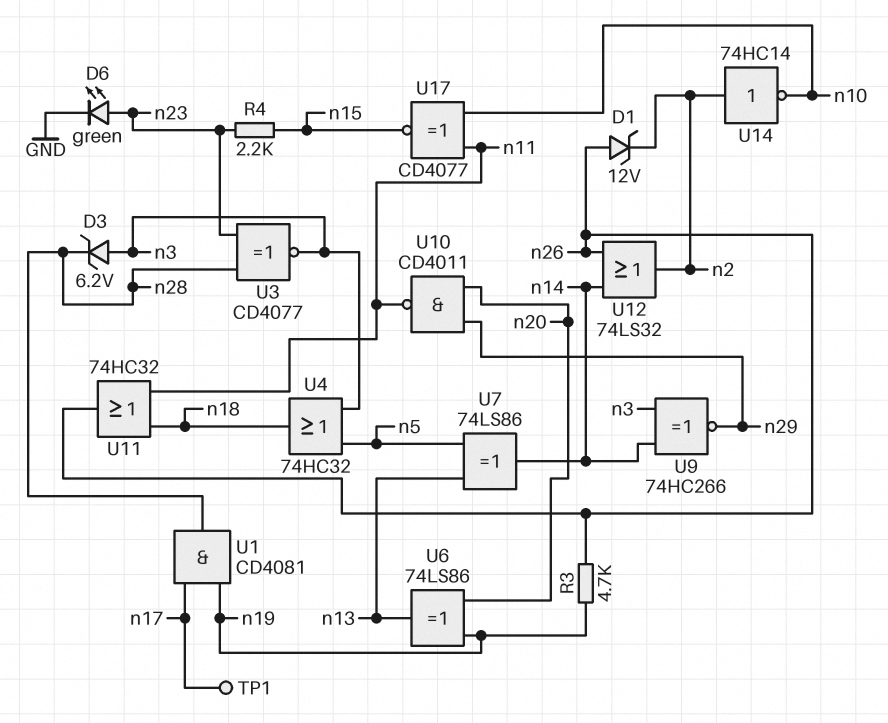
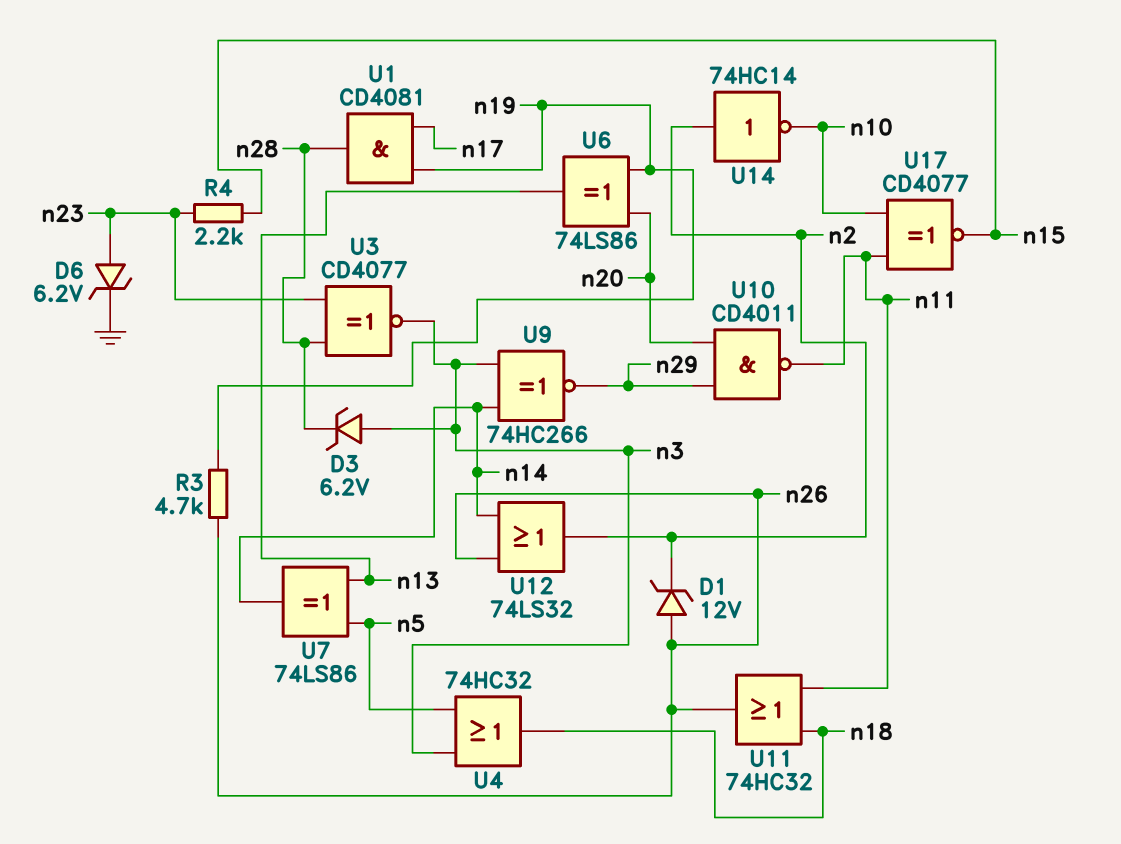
D6: LED green (A n23, K GND) -> zener 6.2V (A n23, K GND)
TP1: test point (n17) -> none

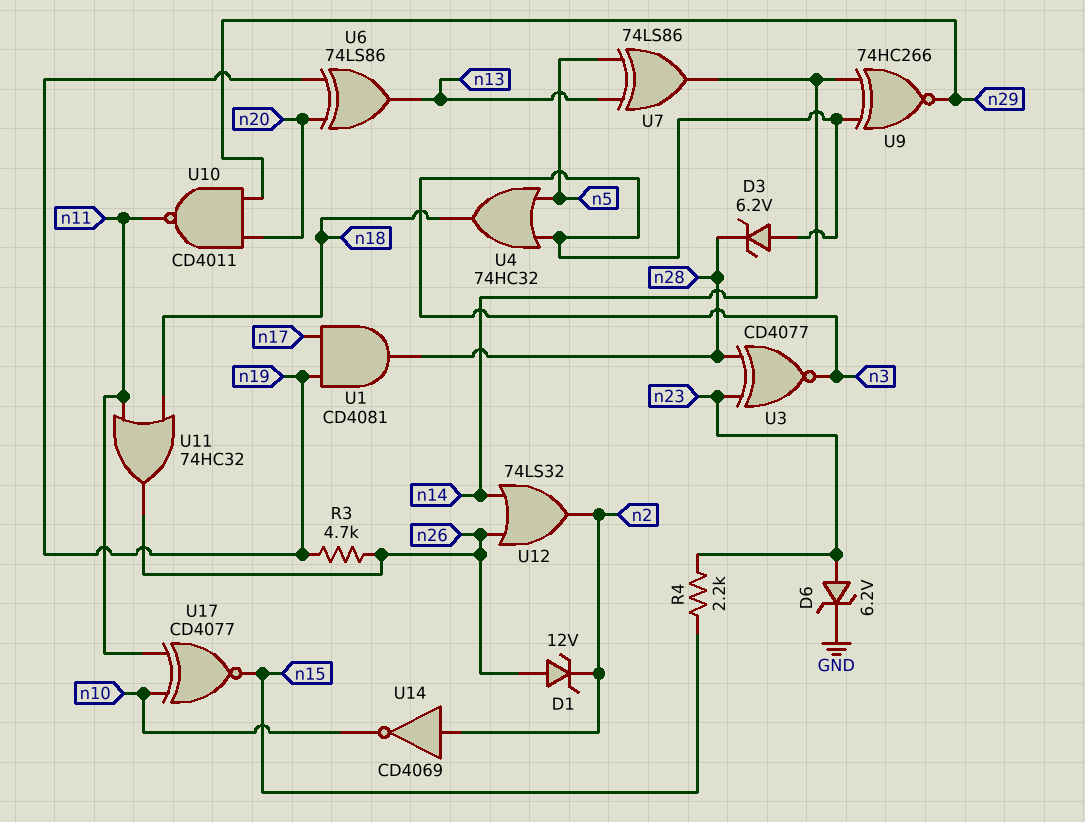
U14: NOT 74HC14 (in n2, out n10) -> NOT CD4069 (in n2, out n10)

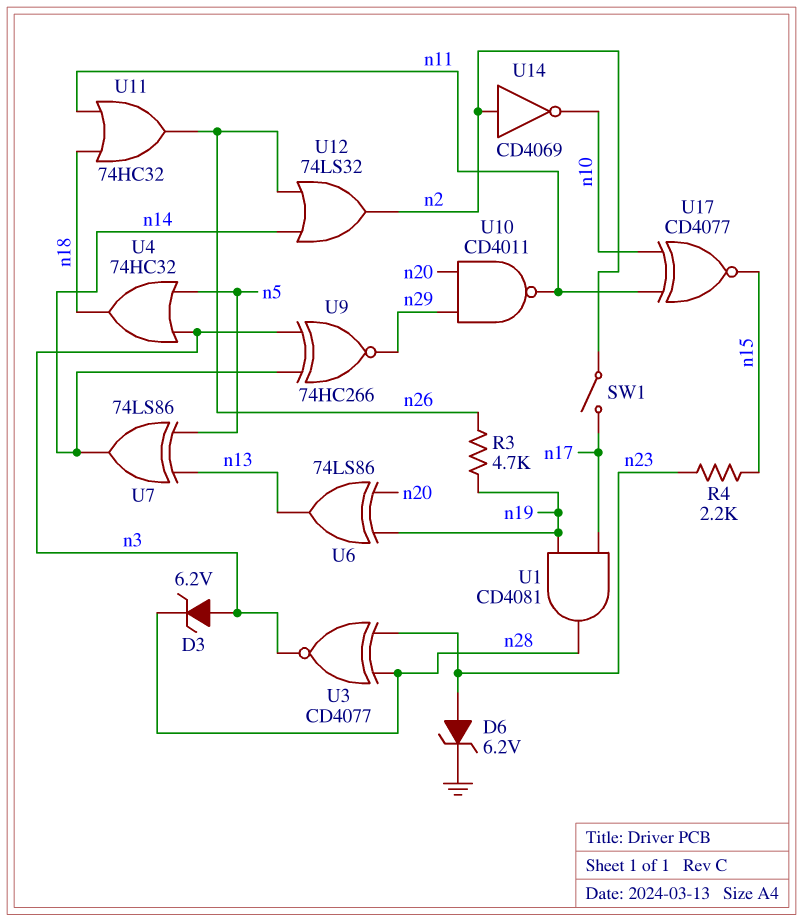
D1: zener 12V (A n26, K n2) -> none
SW1: none -> switch (n2, n17)

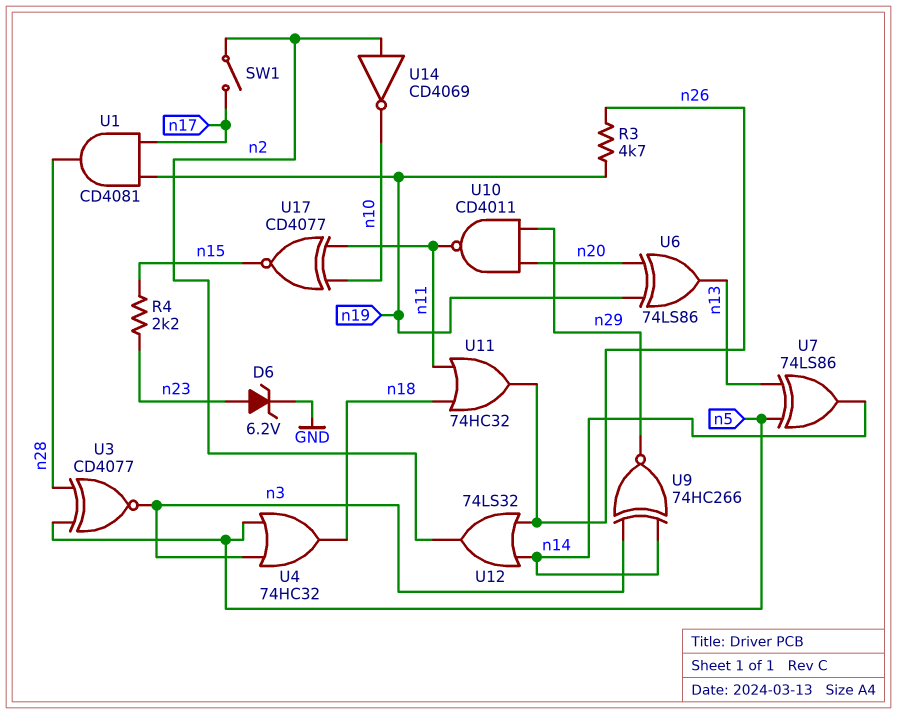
D3: zener 6.2V (A n3, K n28) -> none
U3: XNOR CD4077 (in n23, in n28, out n3) -> XNOR CD4077 (in n5, in n28, out n3)

